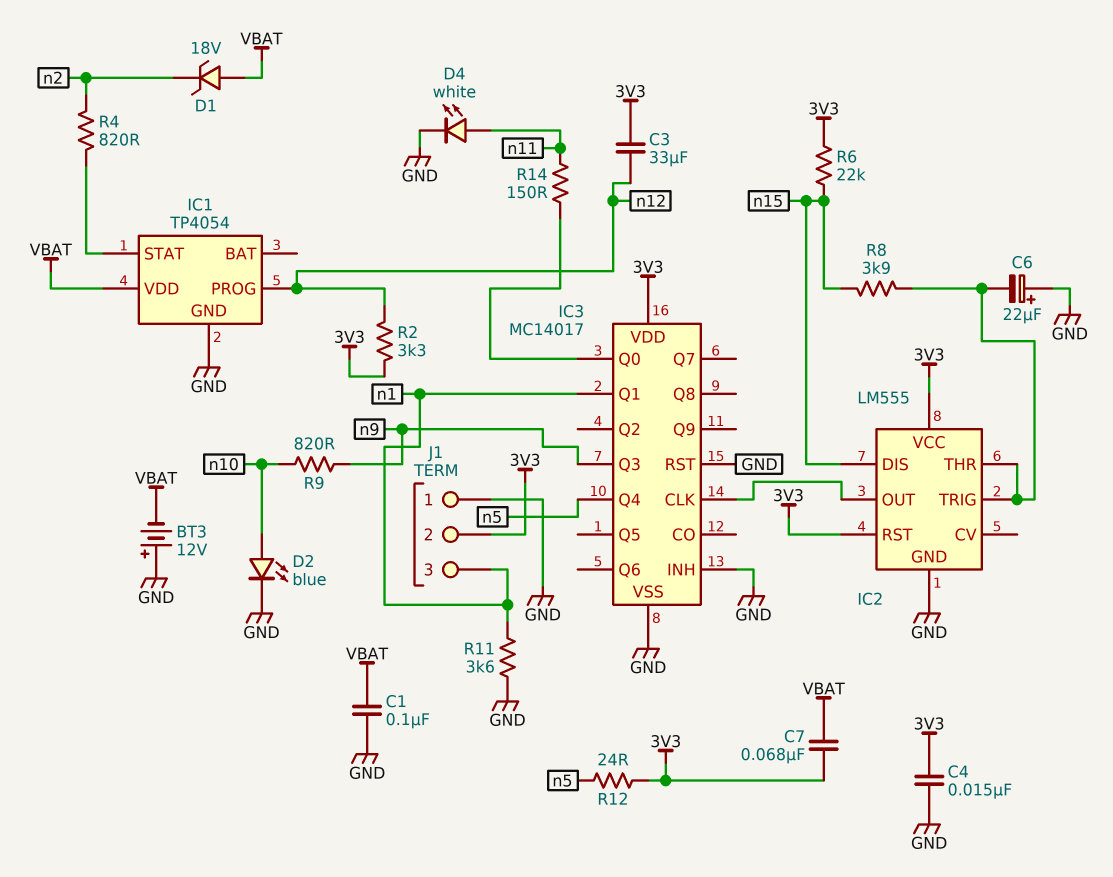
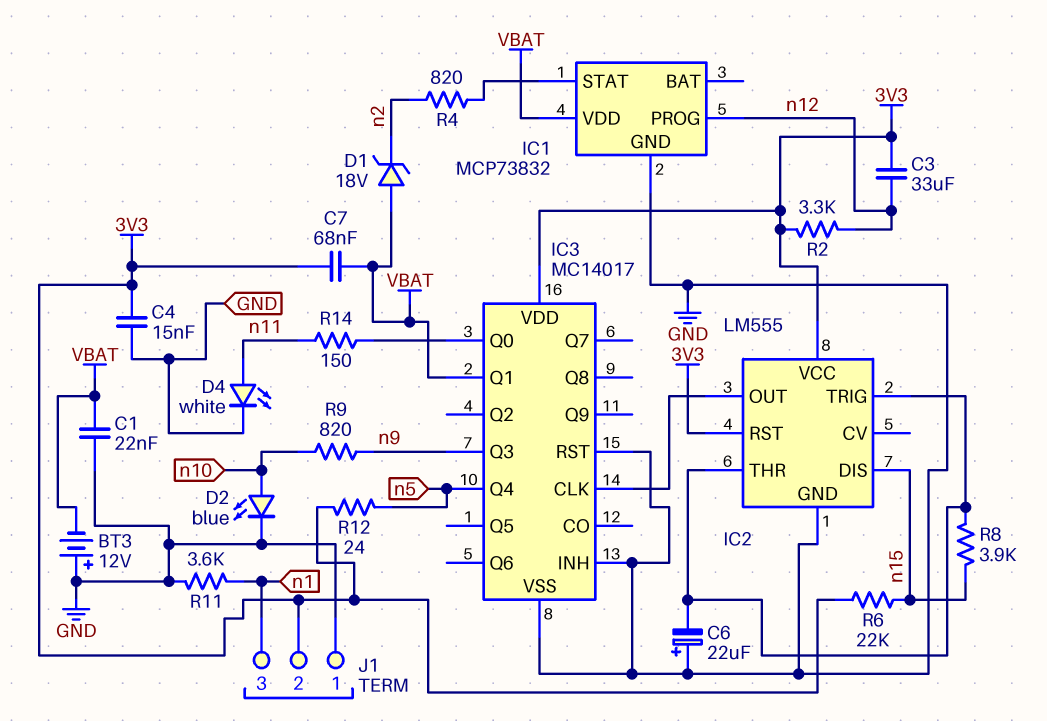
C1: 100nF (GND, VBAT) -> 22nF (GND, VBAT)
IC1: TP4054 -> MCP73832
IC3 pin Q1: n1 -> VBAT

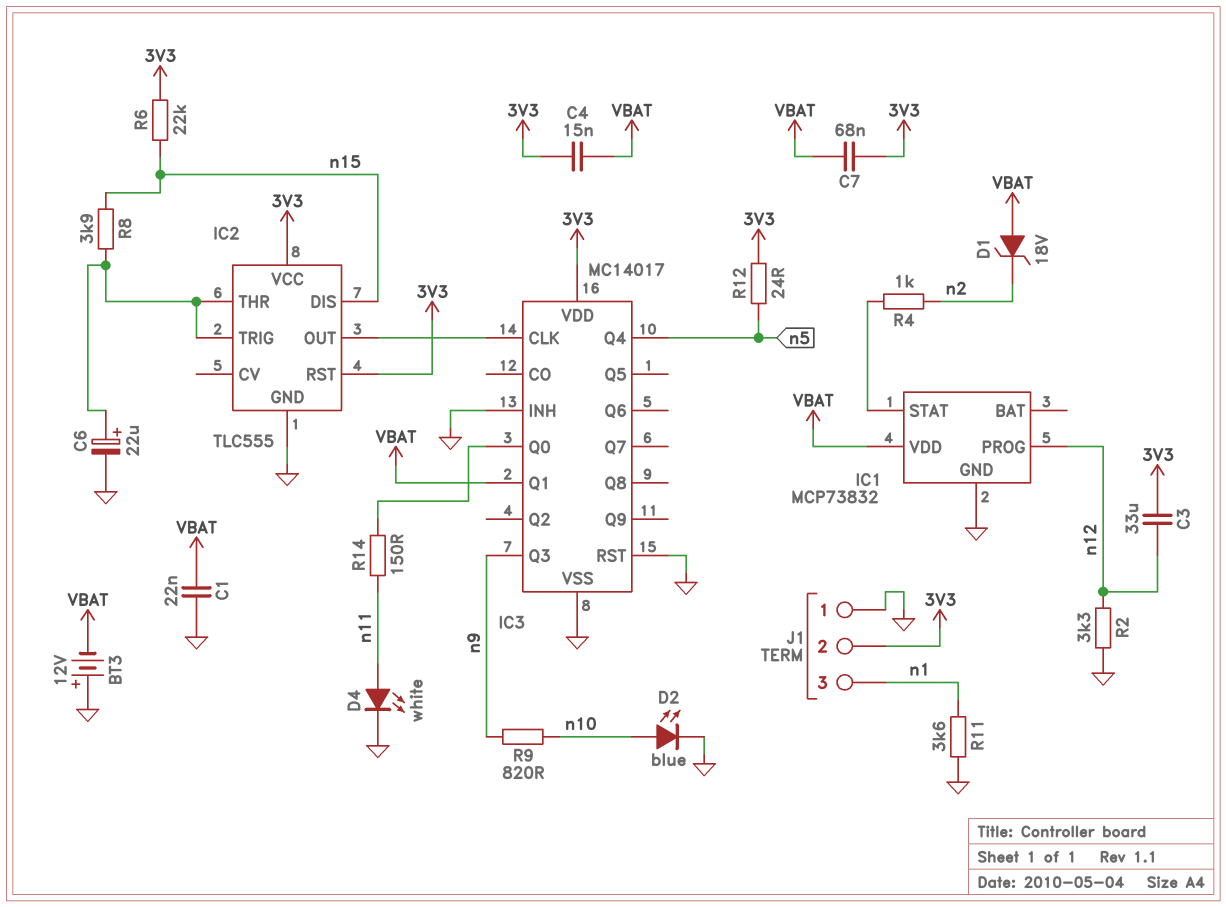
C4: 15nF (3V3, GND) -> 15nF (3V3, VBAT)
C6: 22uF (plus GND, minus IC2/THR) -> 22uF (plus IC2/THR, minus GND)
IC2: LM555 -> TLC555
R2: 3.3k (3V3, n12) -> 3.3k (GND, n12)
R4: 820 (IC1/STAT, n2) -> 1k (IC1/STAT, n2)

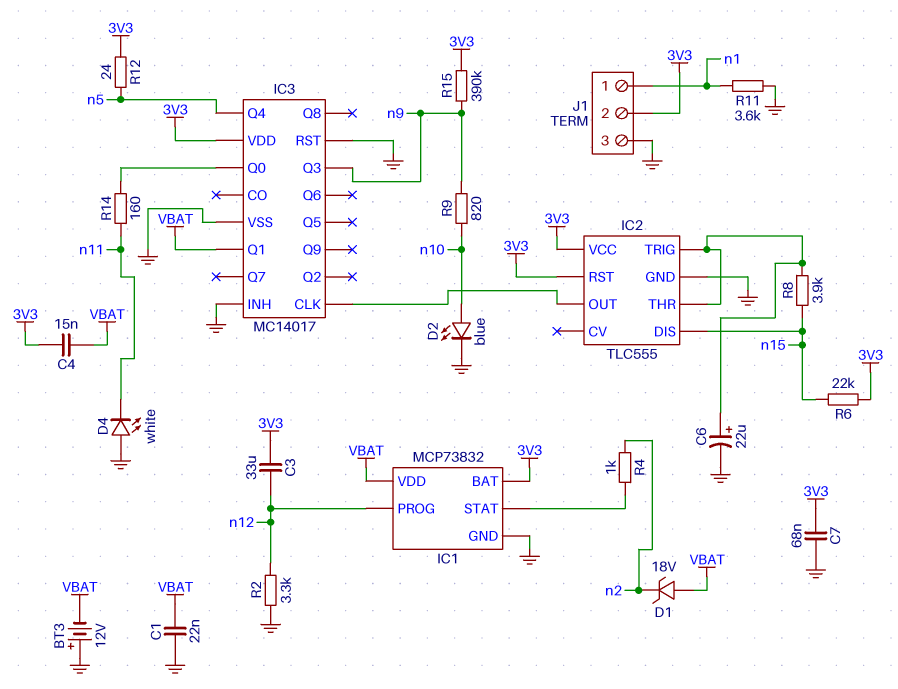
C7: 68nF (3V3, VBAT) -> 68nF (3V3, GND)
D4: LED white (A n11, K GND) -> LED white (A GND, K n11)
IC1 pin BAT: none -> 3V3
J1 pin 1: GND -> n1
J1 pin 3: n1 -> GND
R14: 150 (IC3/Q0, n11) -> 160 (IC3/Q0, n11)
R15: none -> 390k (3V3, n9)

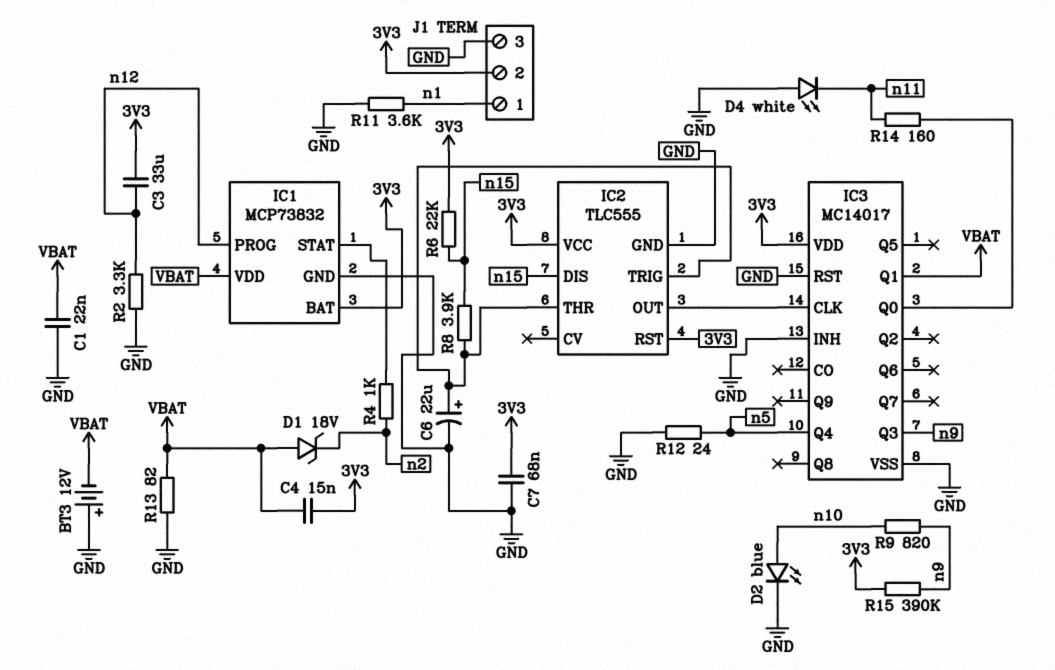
R12: 24 (3V3, n5) -> 24 (GND, n5)
R13: none -> 82 (GND, VBAT)

